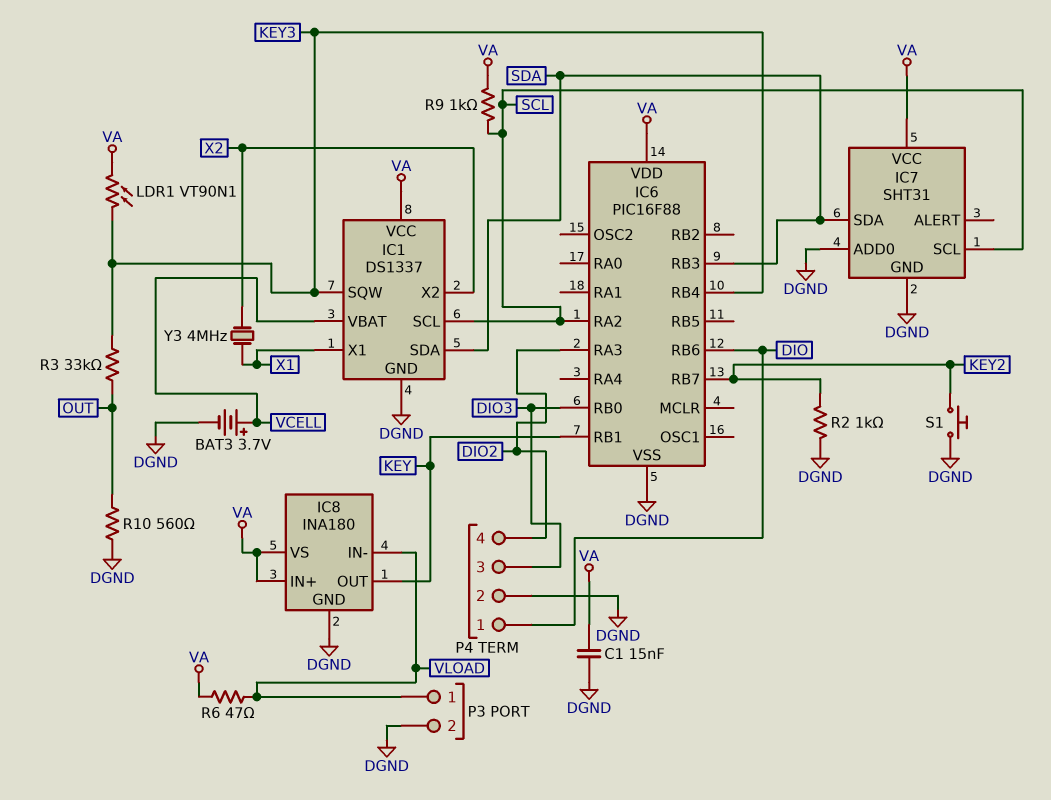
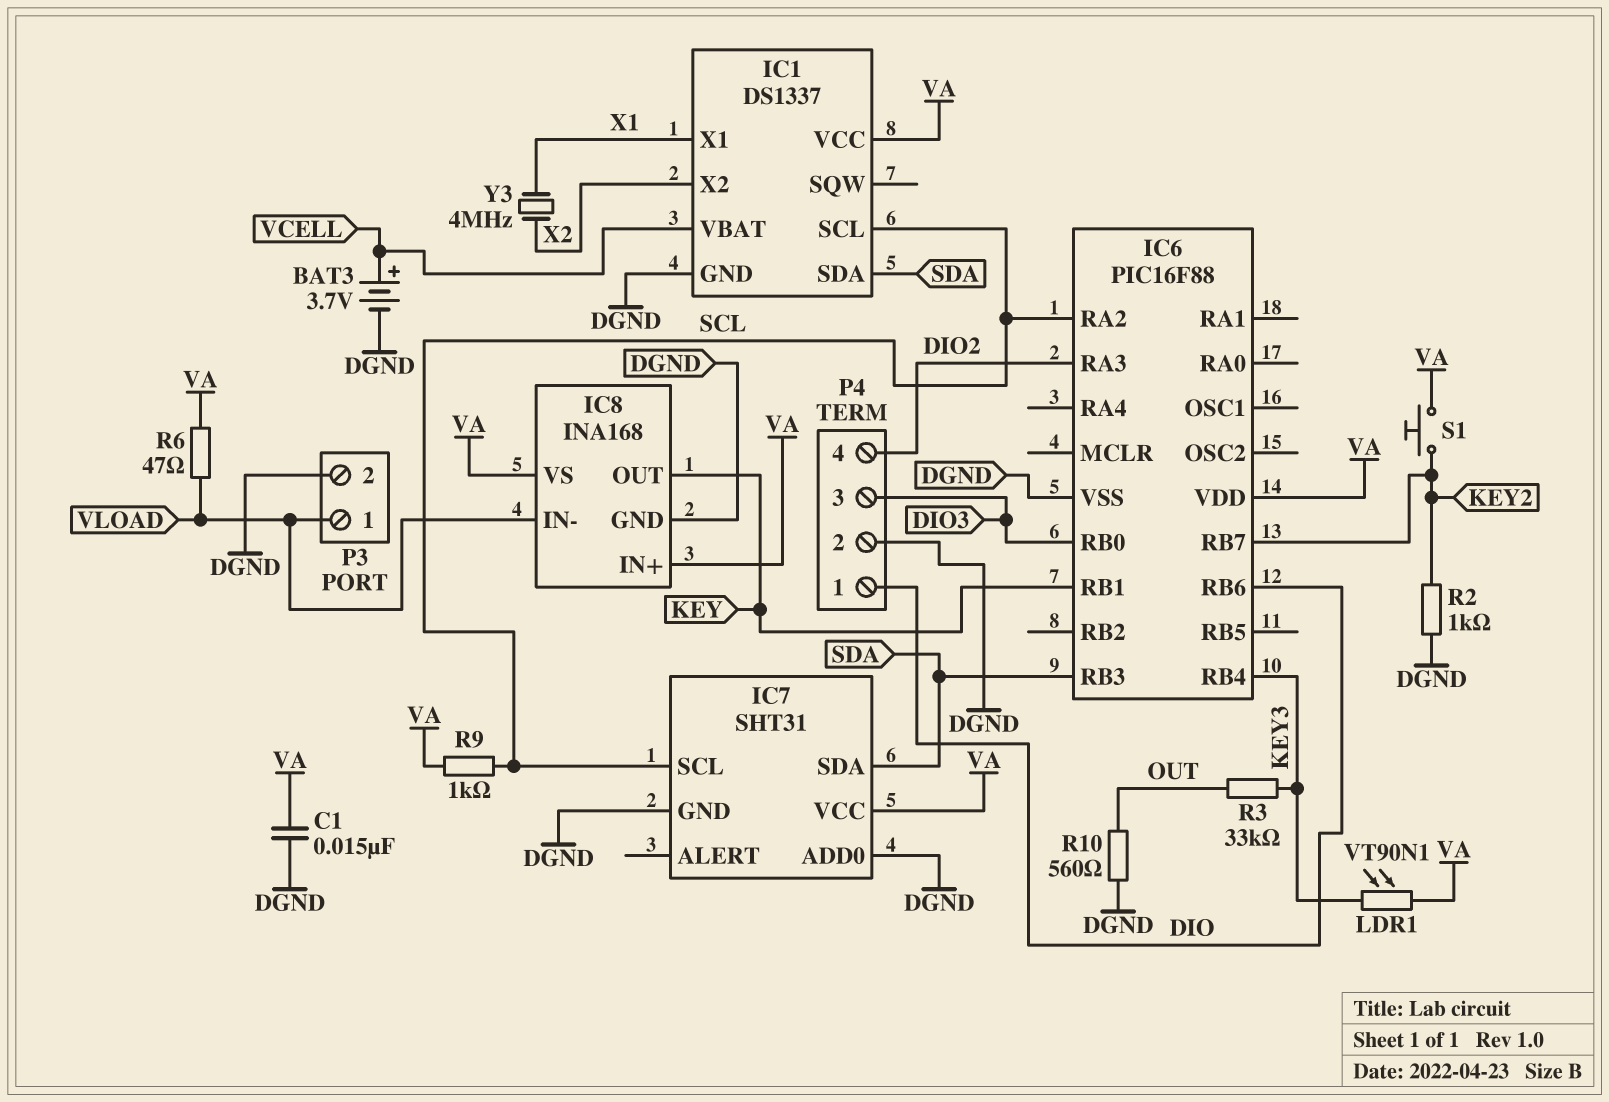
IC1 pin SQW: KEY3 -> none
IC8: INA180 -> INA168
S1: button (DGND, KEY2) -> button (KEY2, VA)

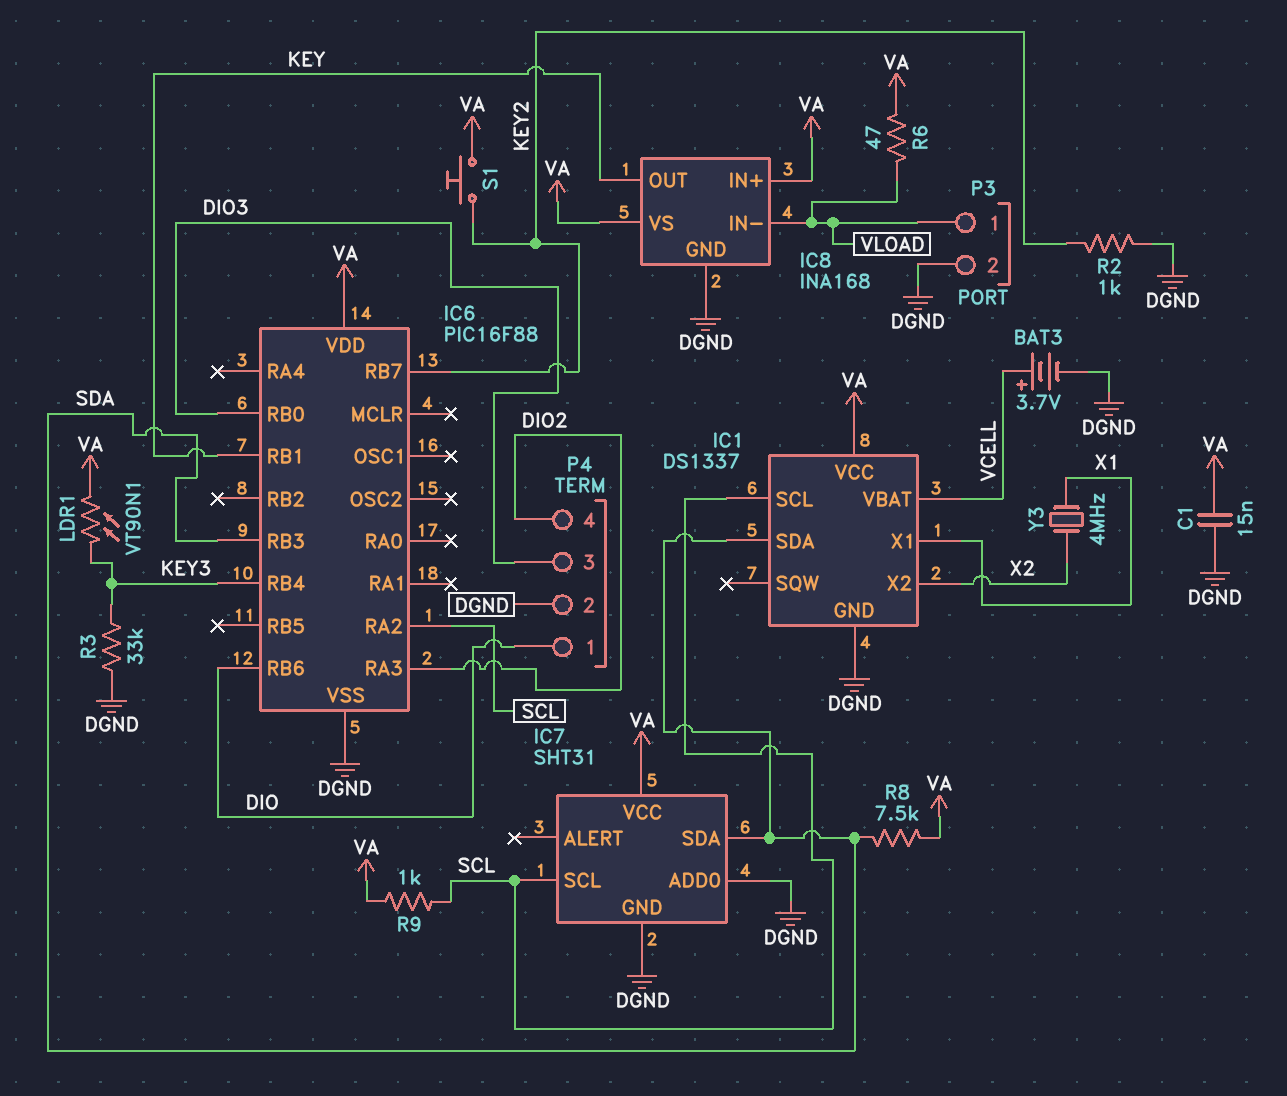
R3: 33k (KEY3, OUT) -> 33k (DGND, KEY3)
R8: none -> 7.5k (SDA, VA)
R10: 560 (DGND, OUT) -> none

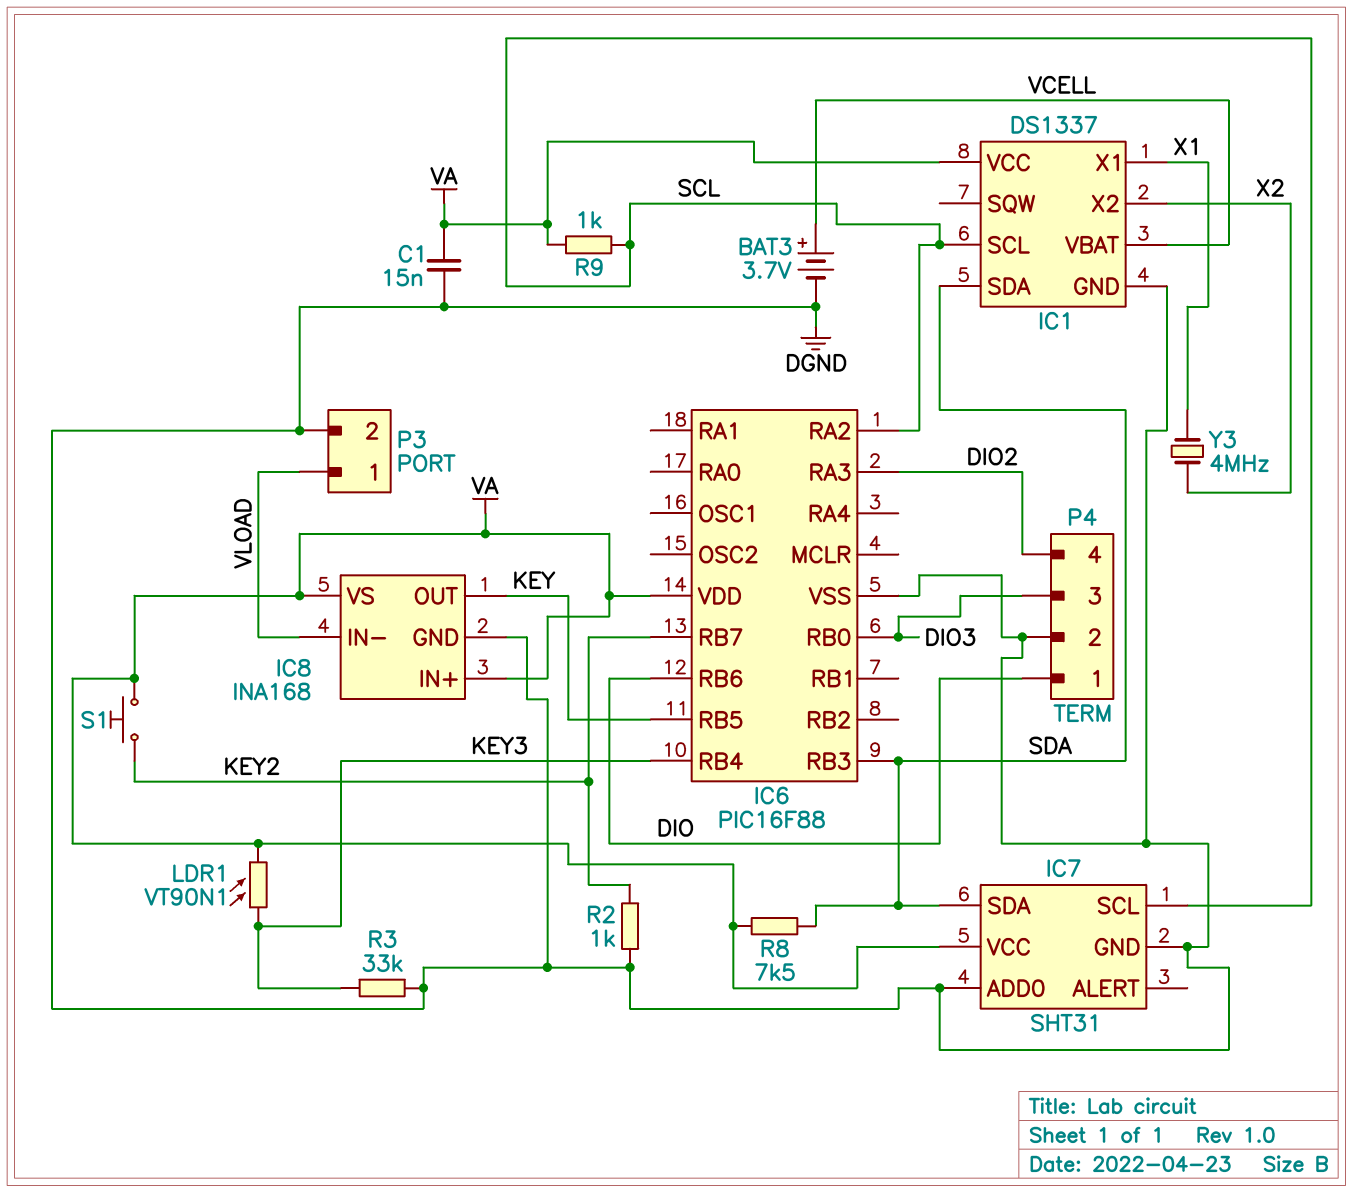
IC6 pin RB1: KEY -> none
IC6 pin RB5: none -> KEY
R6: 47 (VA, VLOAD) -> none

